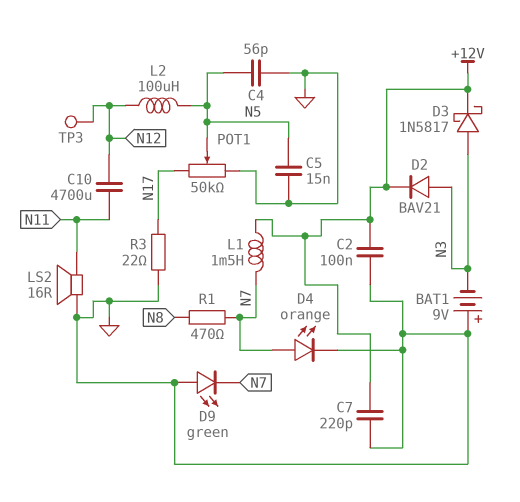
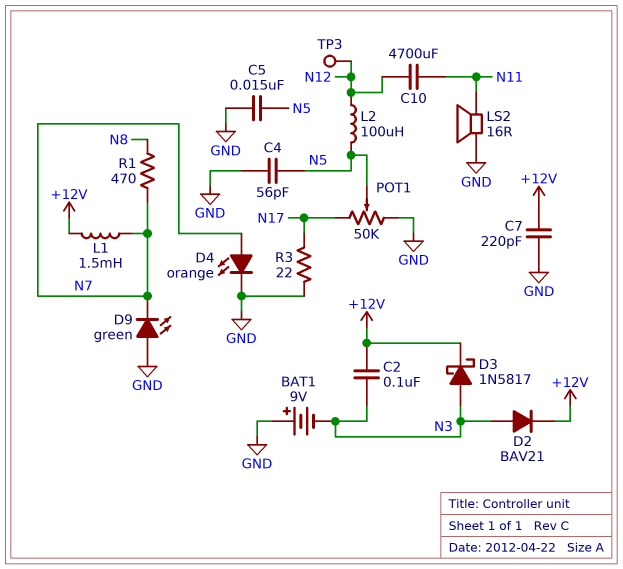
C2: 100nF (+12V, GND) -> 100nF (+12V, N3)

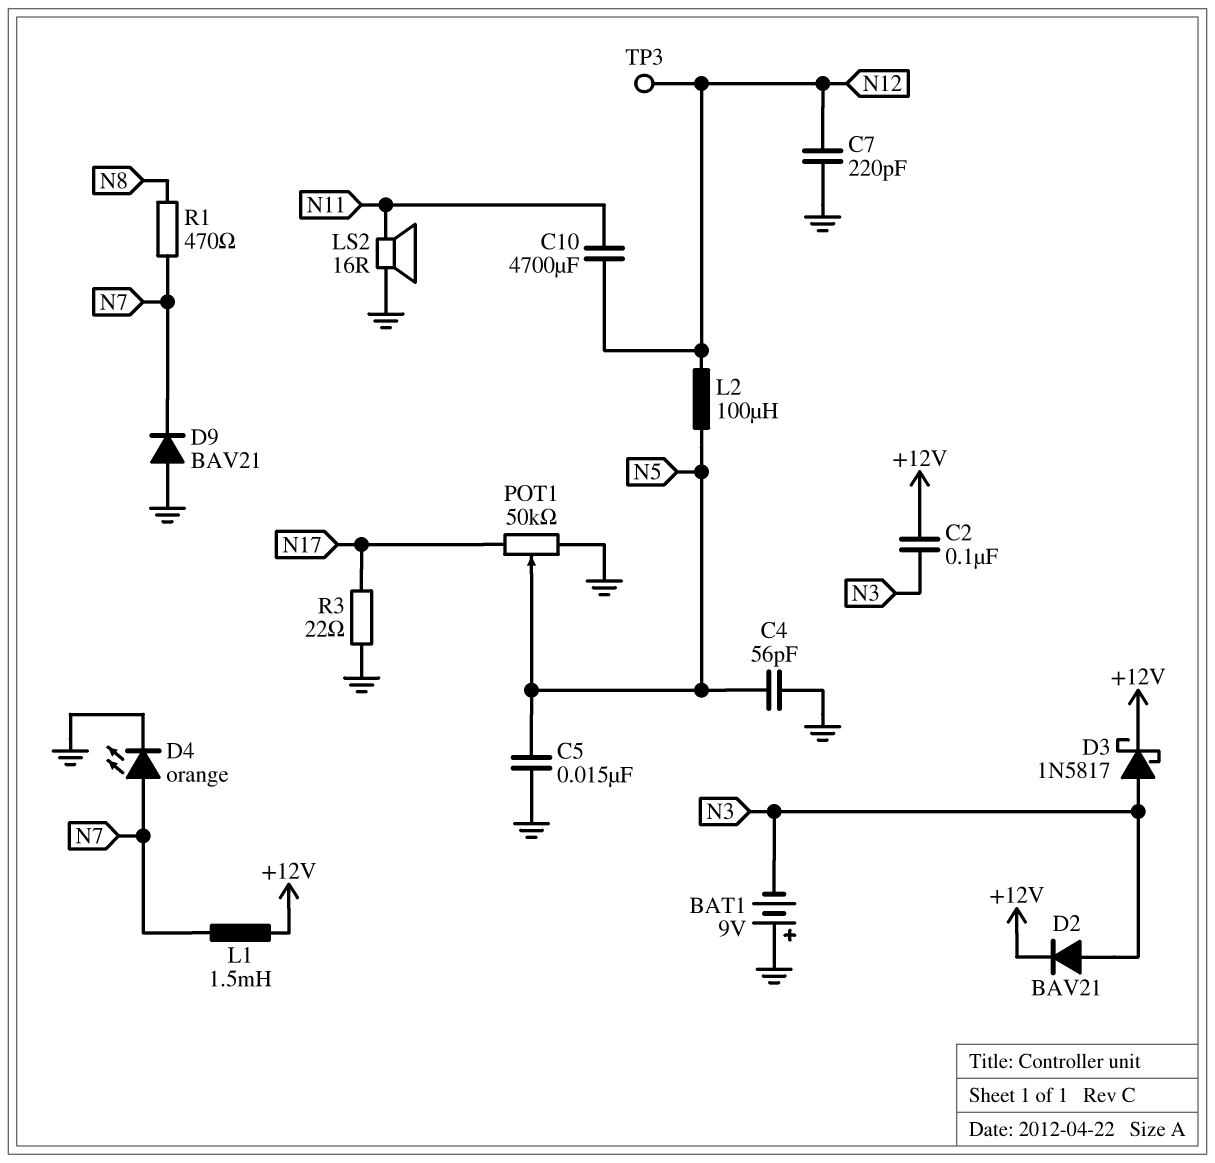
C7: 220pF (+12V, GND) -> 220pF (GND, N12)
D9: LED green (A GND, K N7) -> diode BAV21 (A GND, K N7)

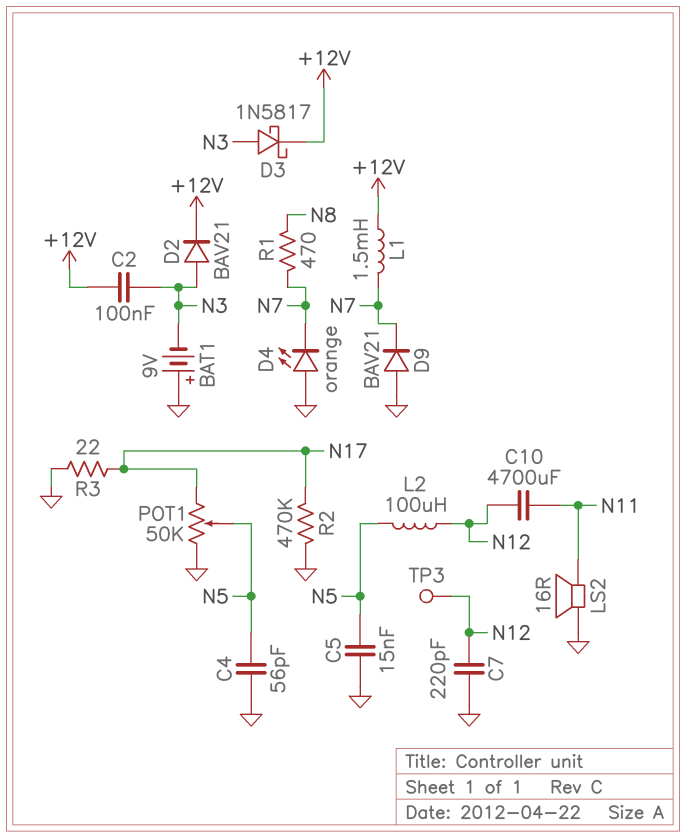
D4: LED orange (A N7, K GND) -> LED orange (A GND, K N7)
R2: none -> 470k (GND, N17)

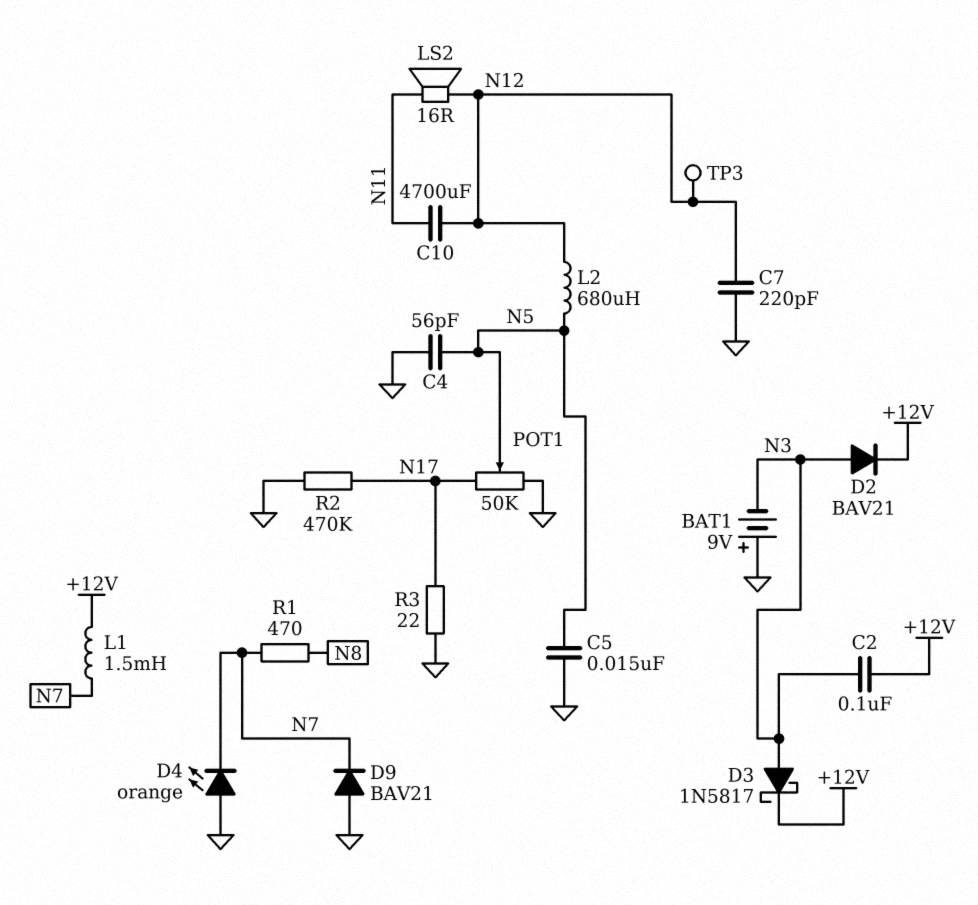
L2: 100uH (N5, N12) -> 680uH (N5, N12)
LS2: speaker 16R (GND, N11) -> speaker 16R (N11, N12)

